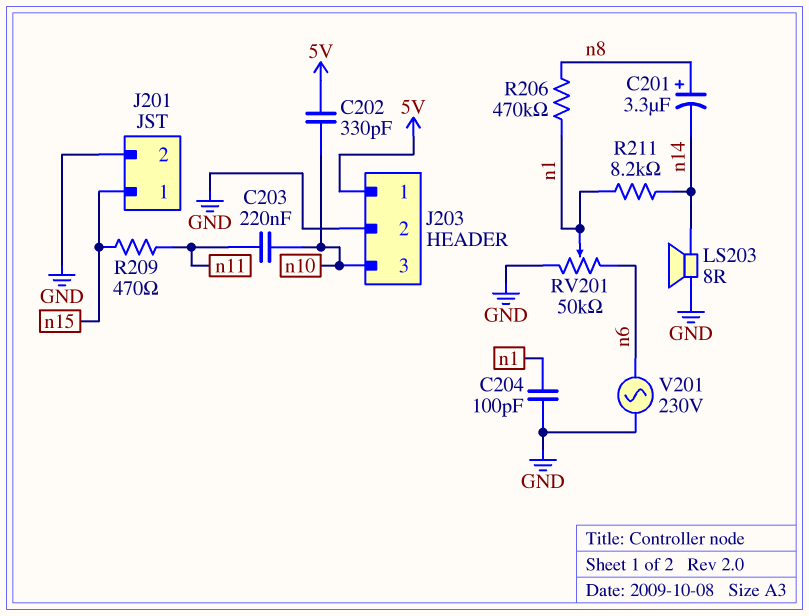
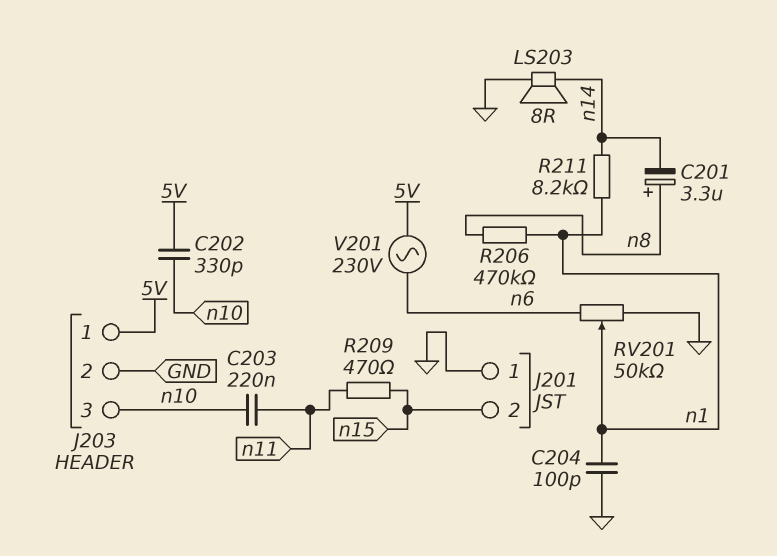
J201 pin 1: n15 -> GND
J201 pin 2: GND -> n15
V201: AC 230V (GND, n6) -> AC 230V (5V, n6)

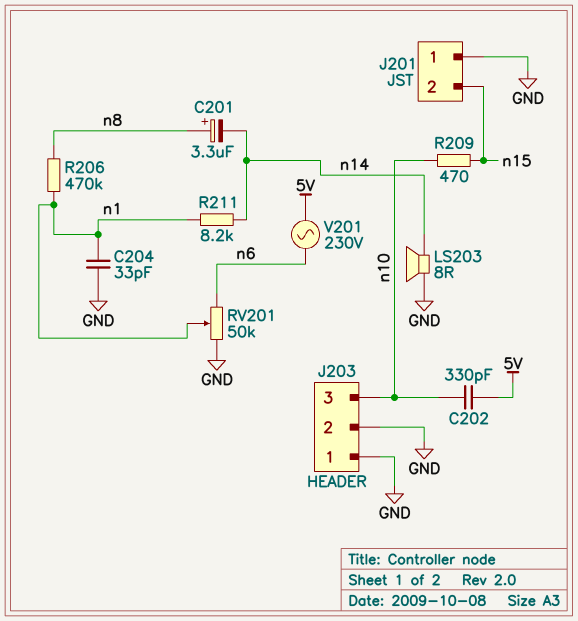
C203: 220nF (n10, n11) -> none
C204: 100pF (GND, n1) -> 33pF (GND, n1)
J203 pin 1: 5V -> GND
R209: 470 (n11, n15) -> 470 (n10, n15)

